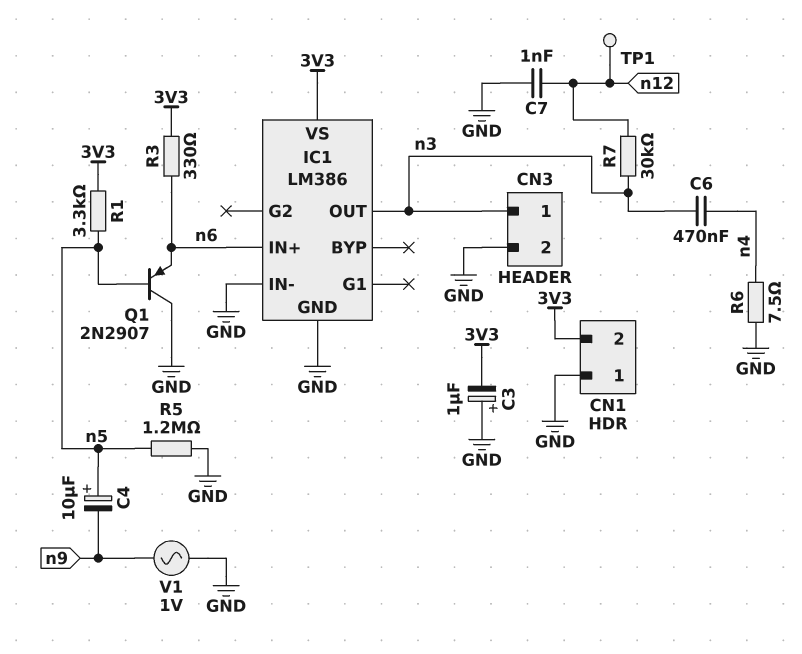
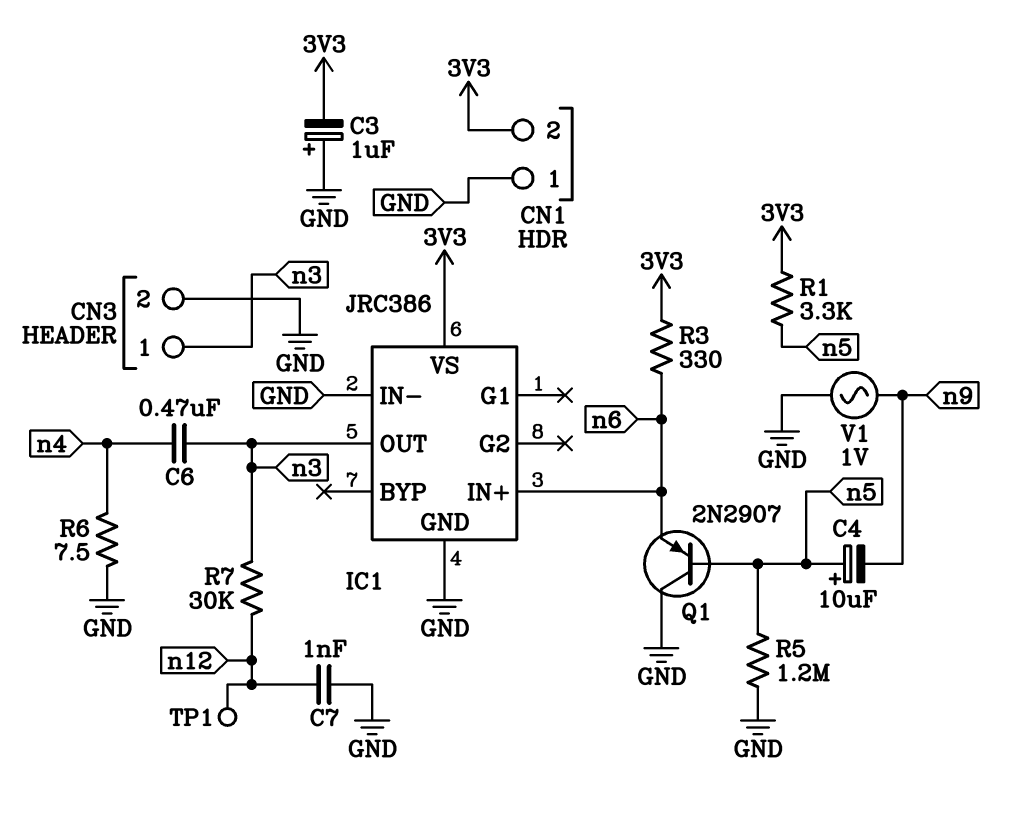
IC1: LM386 -> JRC386

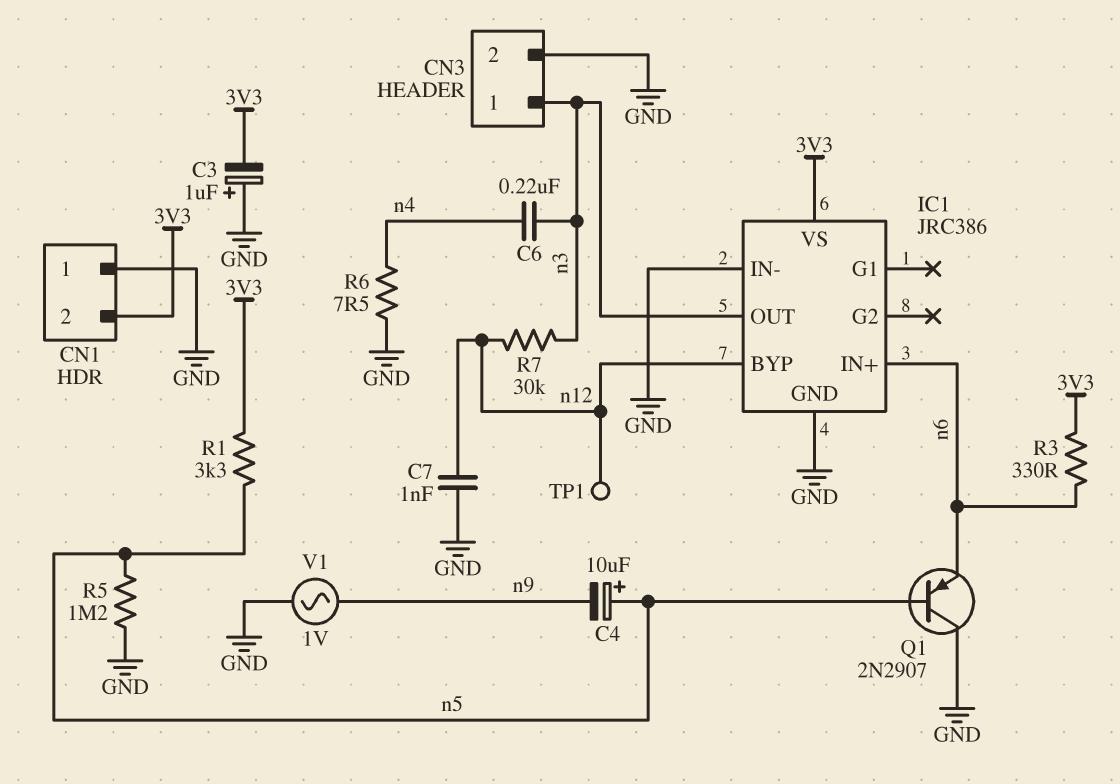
C6: 470nF (n3, n4) -> 220nF (n3, n4)
IC1 pin BYP: none -> n12

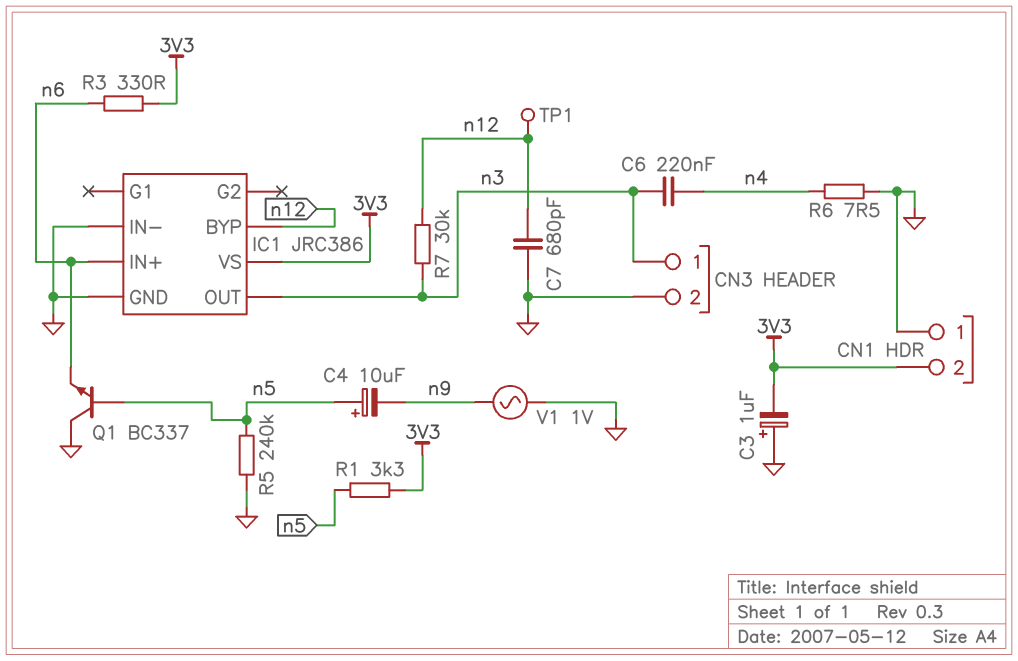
C7: 1nF (GND, n12) -> 680pF (GND, n12)
Q1: PNP 2N2907 (B n5, C GND, E n6) -> NPN BC337 (B n5, C GND, E n6)
R5: 1.2M (GND, n5) -> 240k (GND, n5)

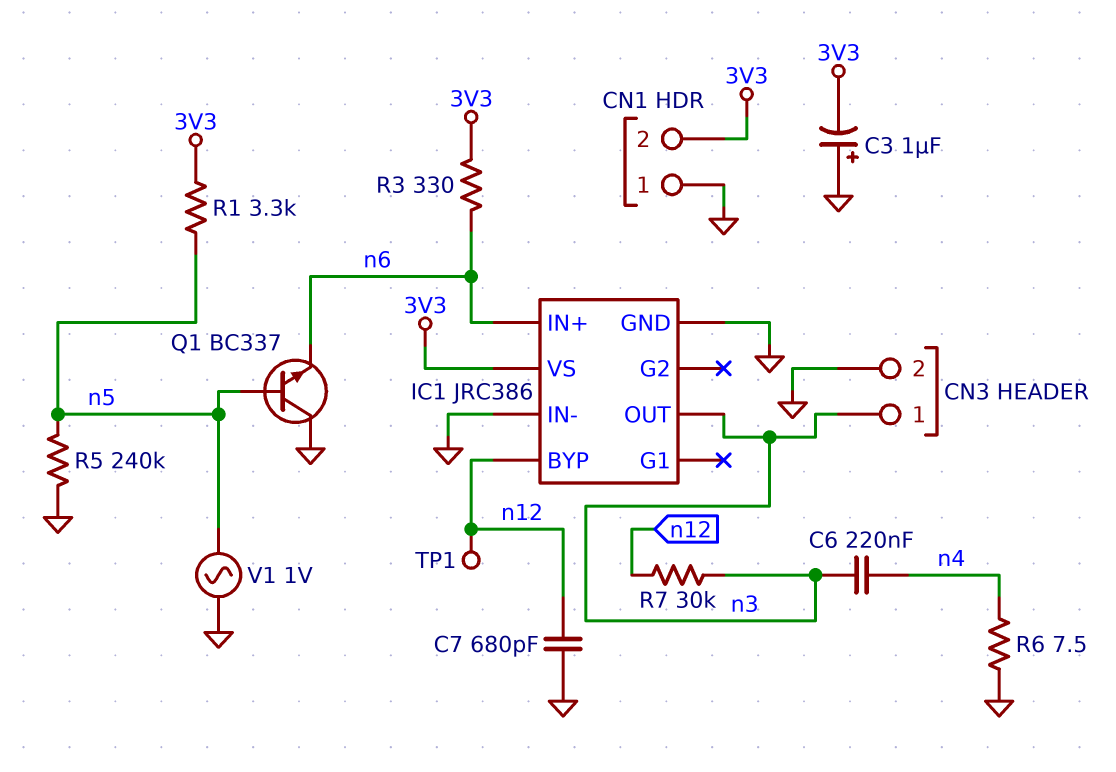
C4: 10uF (plus n5, minus n9) -> none
V1: AC 1V (GND, n9) -> AC 1V (GND, n5)

